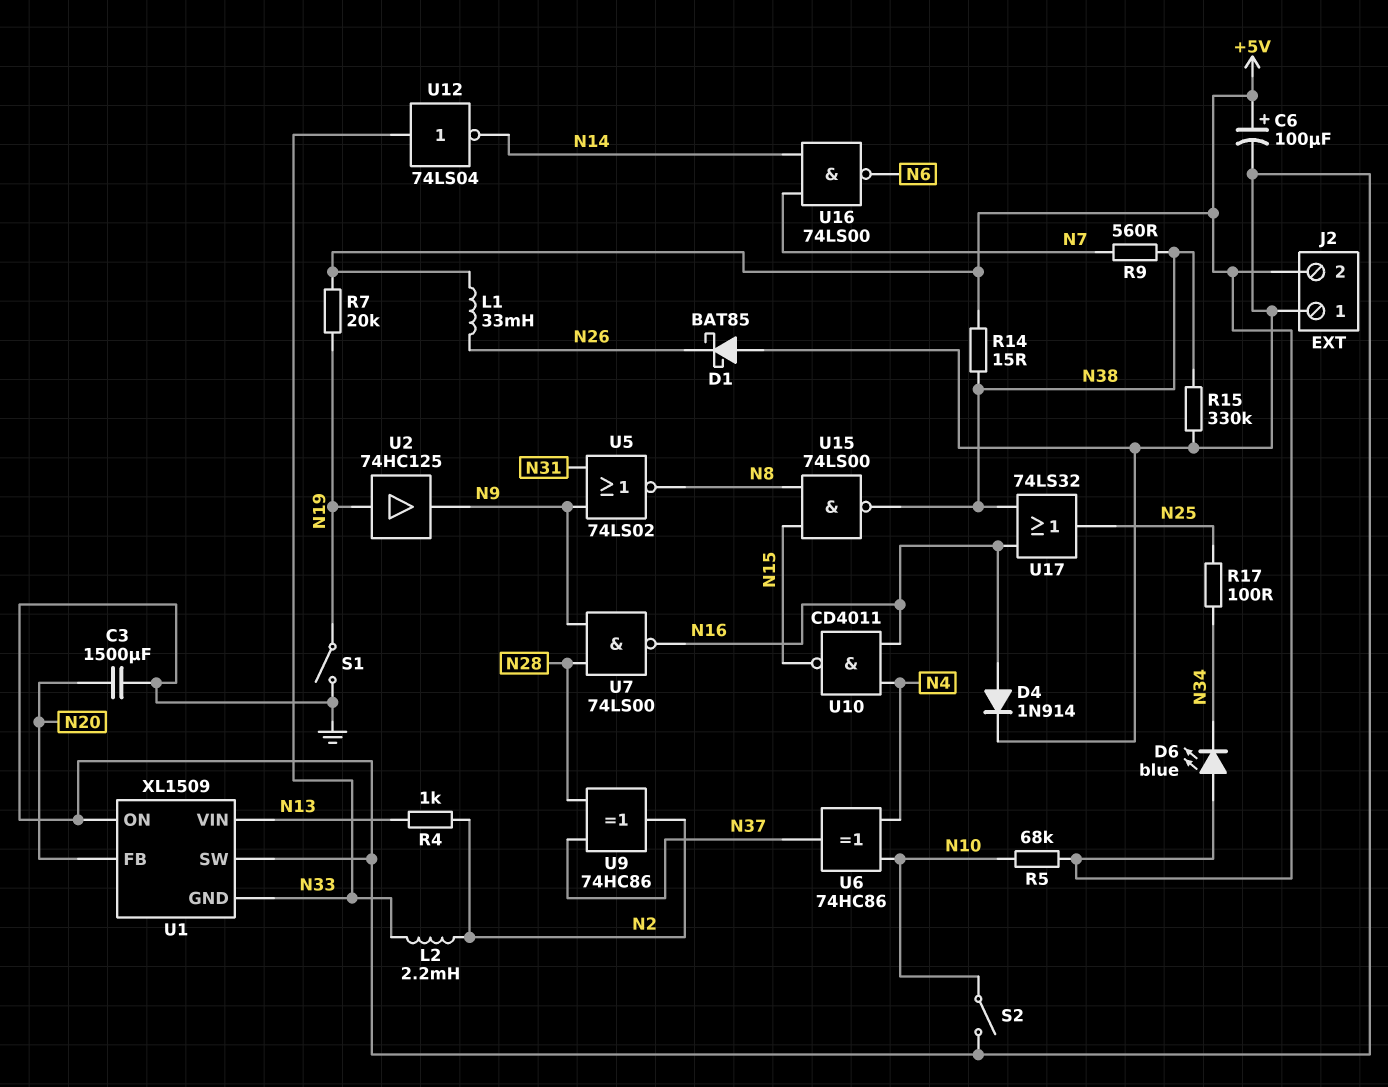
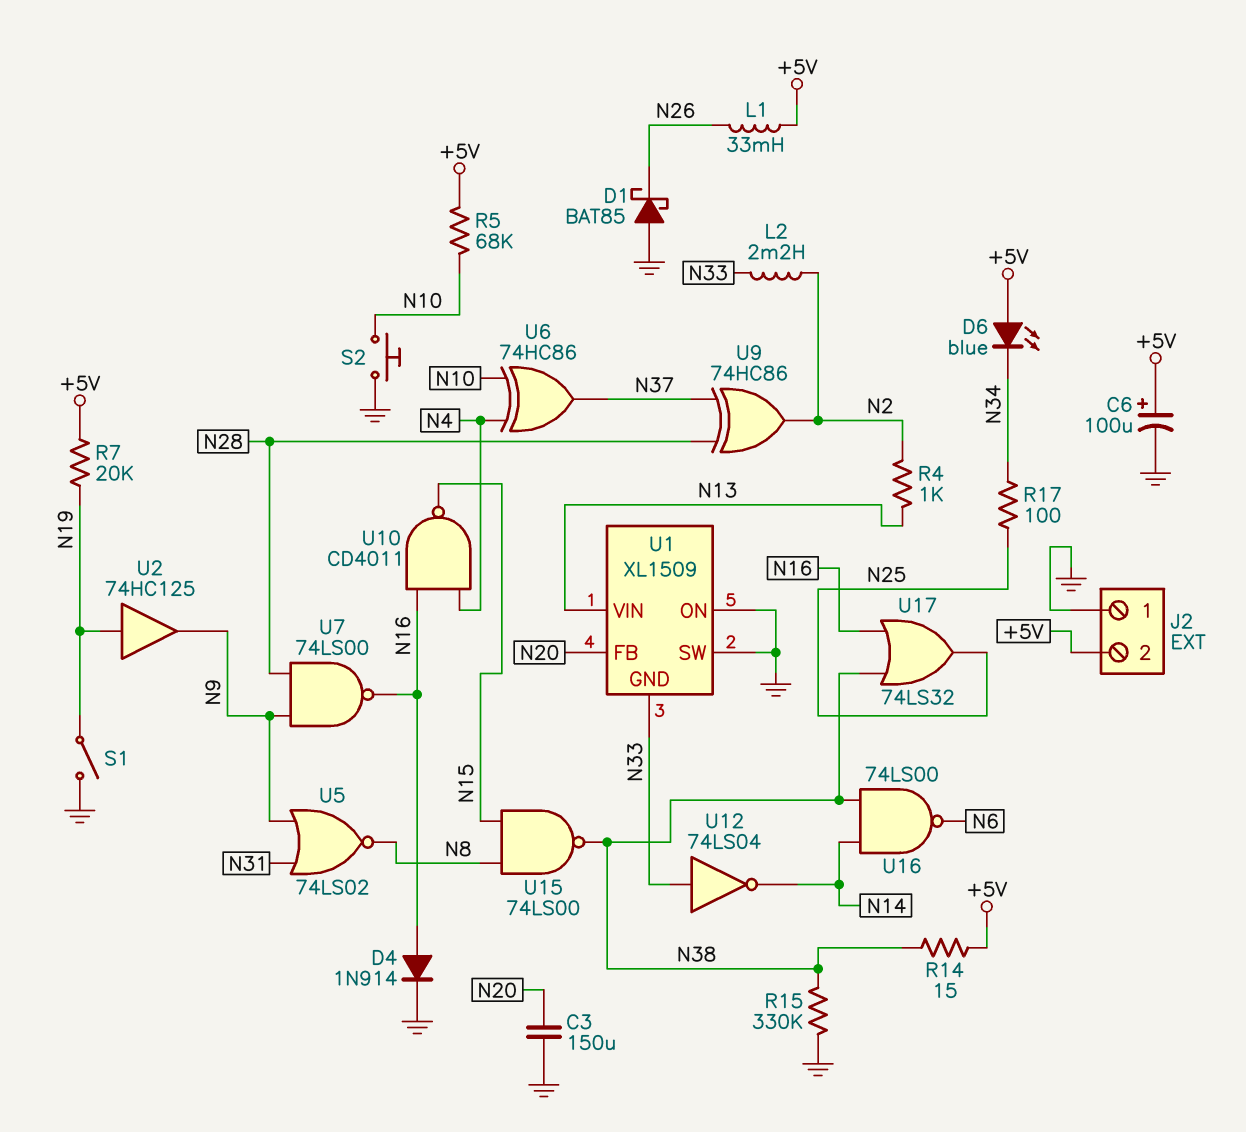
C3: 1500uF (GND, N20) -> 150uF (GND, N20)
R9: 560 (N7, N38) -> none
S2: switch (GND, N10) -> button (GND, N10)
U16: NAND 74LS00 (in N7, in N14, out N6) -> NAND 74LS00 (in N14, in N38, out N6)

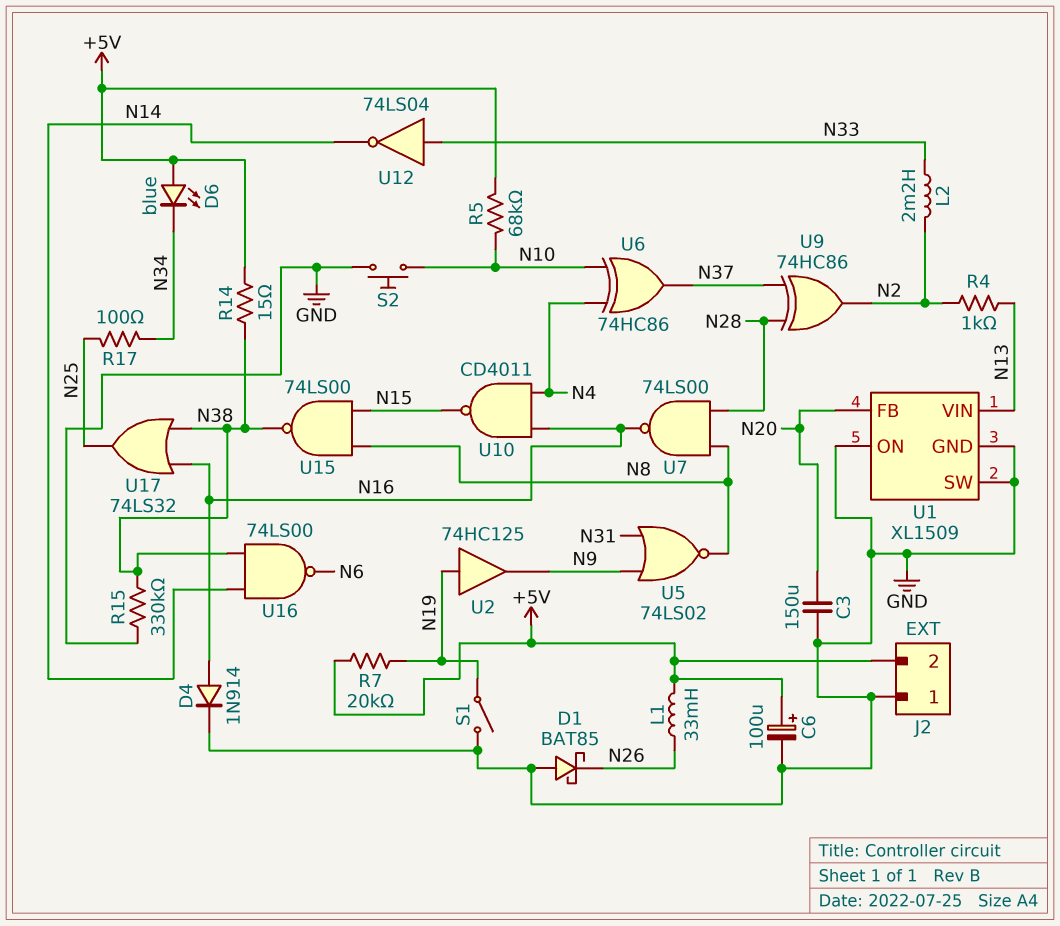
U1 pin GND: N33 -> GND
U7: NAND 74LS00 (in N9, in N28, out N16) -> NAND 74LS00 (in N8, in N28, out N16)

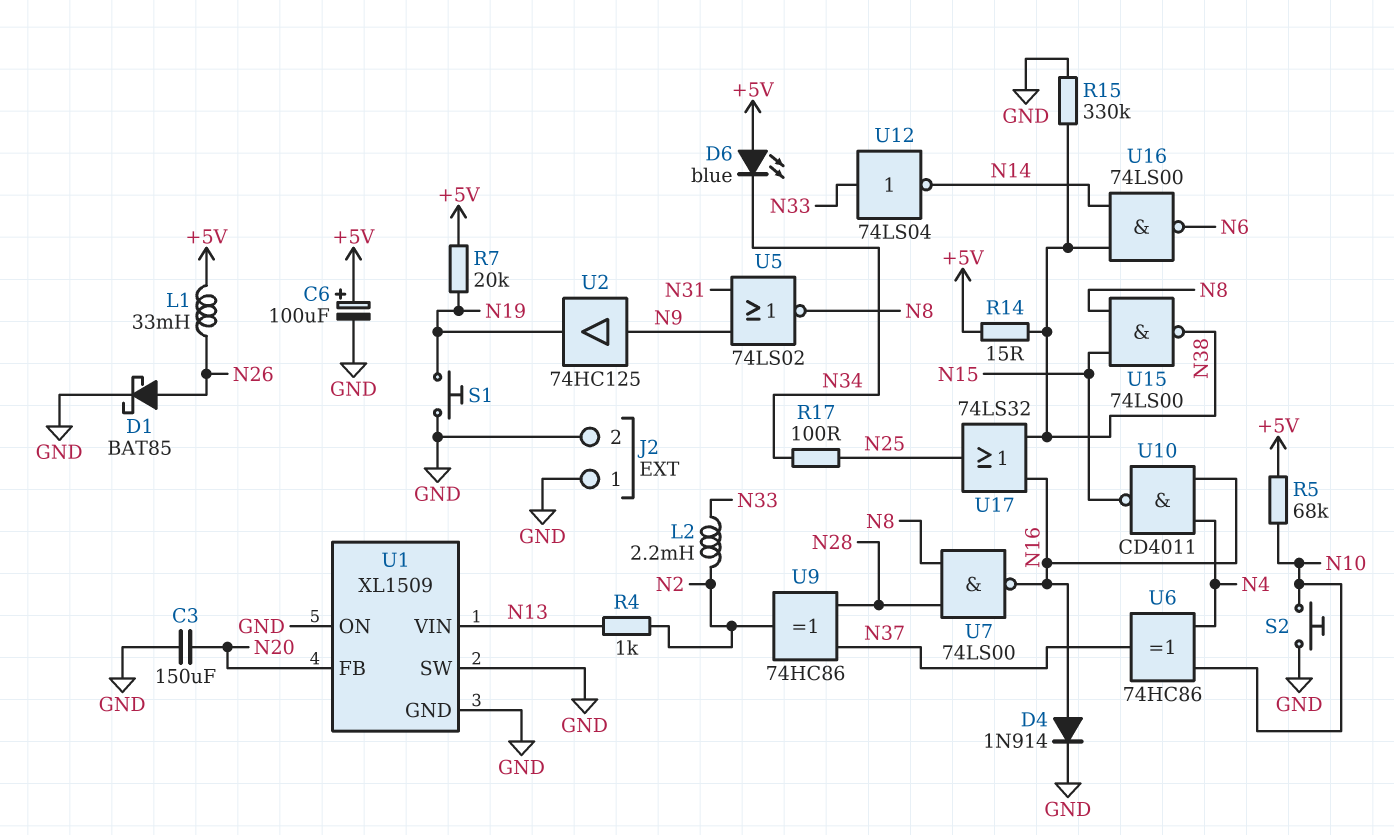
D1: schottky BAT85 (A GND, K N26) -> schottky BAT85 (A N26, K GND)
J2 pin 2: +5V -> GND
S1: switch (GND, N19) -> button (GND, N19)
U2: buffer 74HC125 (in N19, out N9) -> buffer 74HC125 (in N9, out N19)

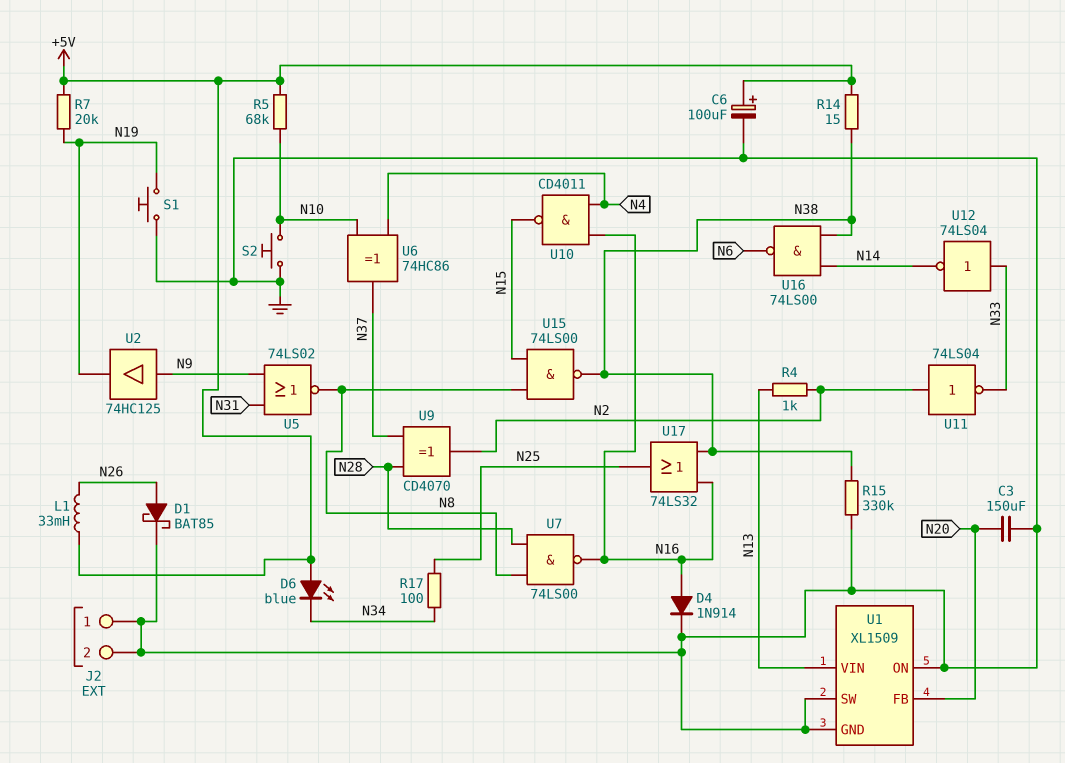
L2: 2.2mH (N2, N33) -> none
U9: XOR 74HC86 (in N28, in N37, out N2) -> XOR CD4070 (in N28, in N37, out N2)
U11: none -> NOT 74LS04 (in N2, out N33)

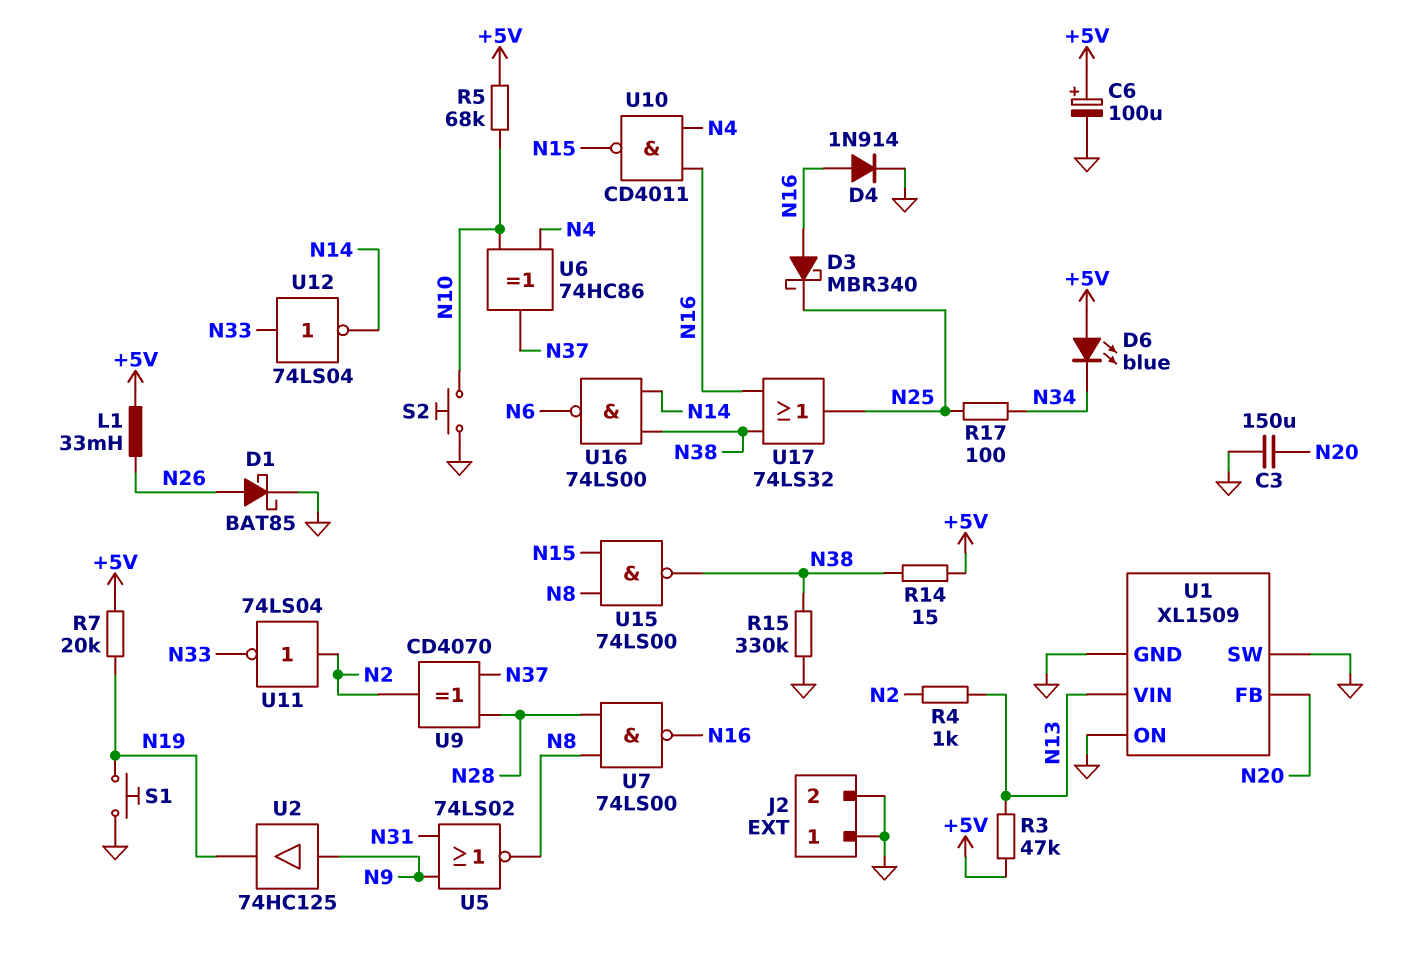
D3: none -> schottky MBR340 (A N16, K N25)
R3: none -> 47k (+5V, N13)

